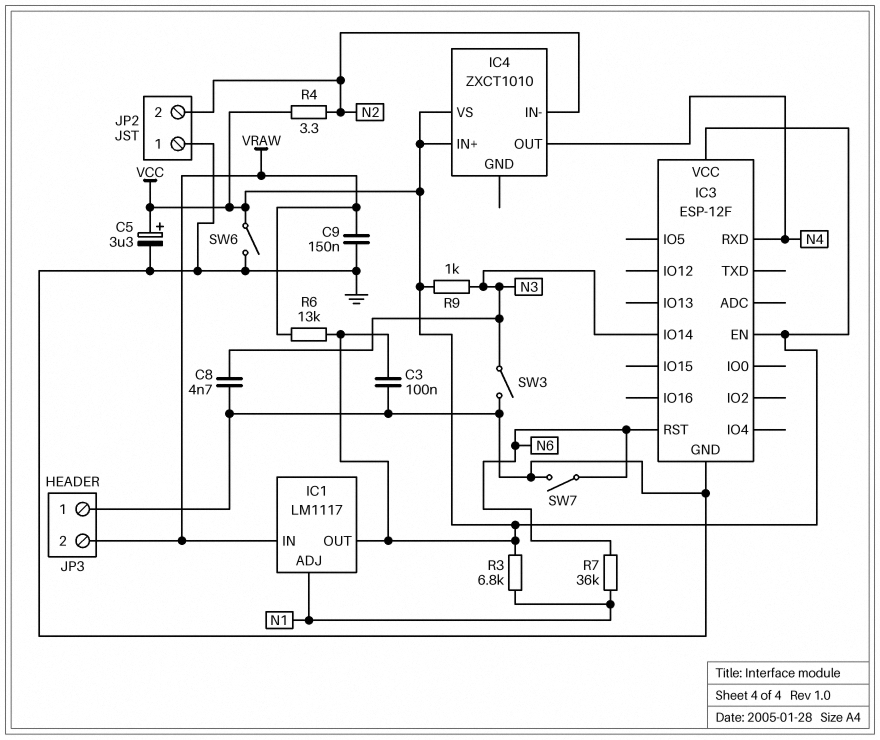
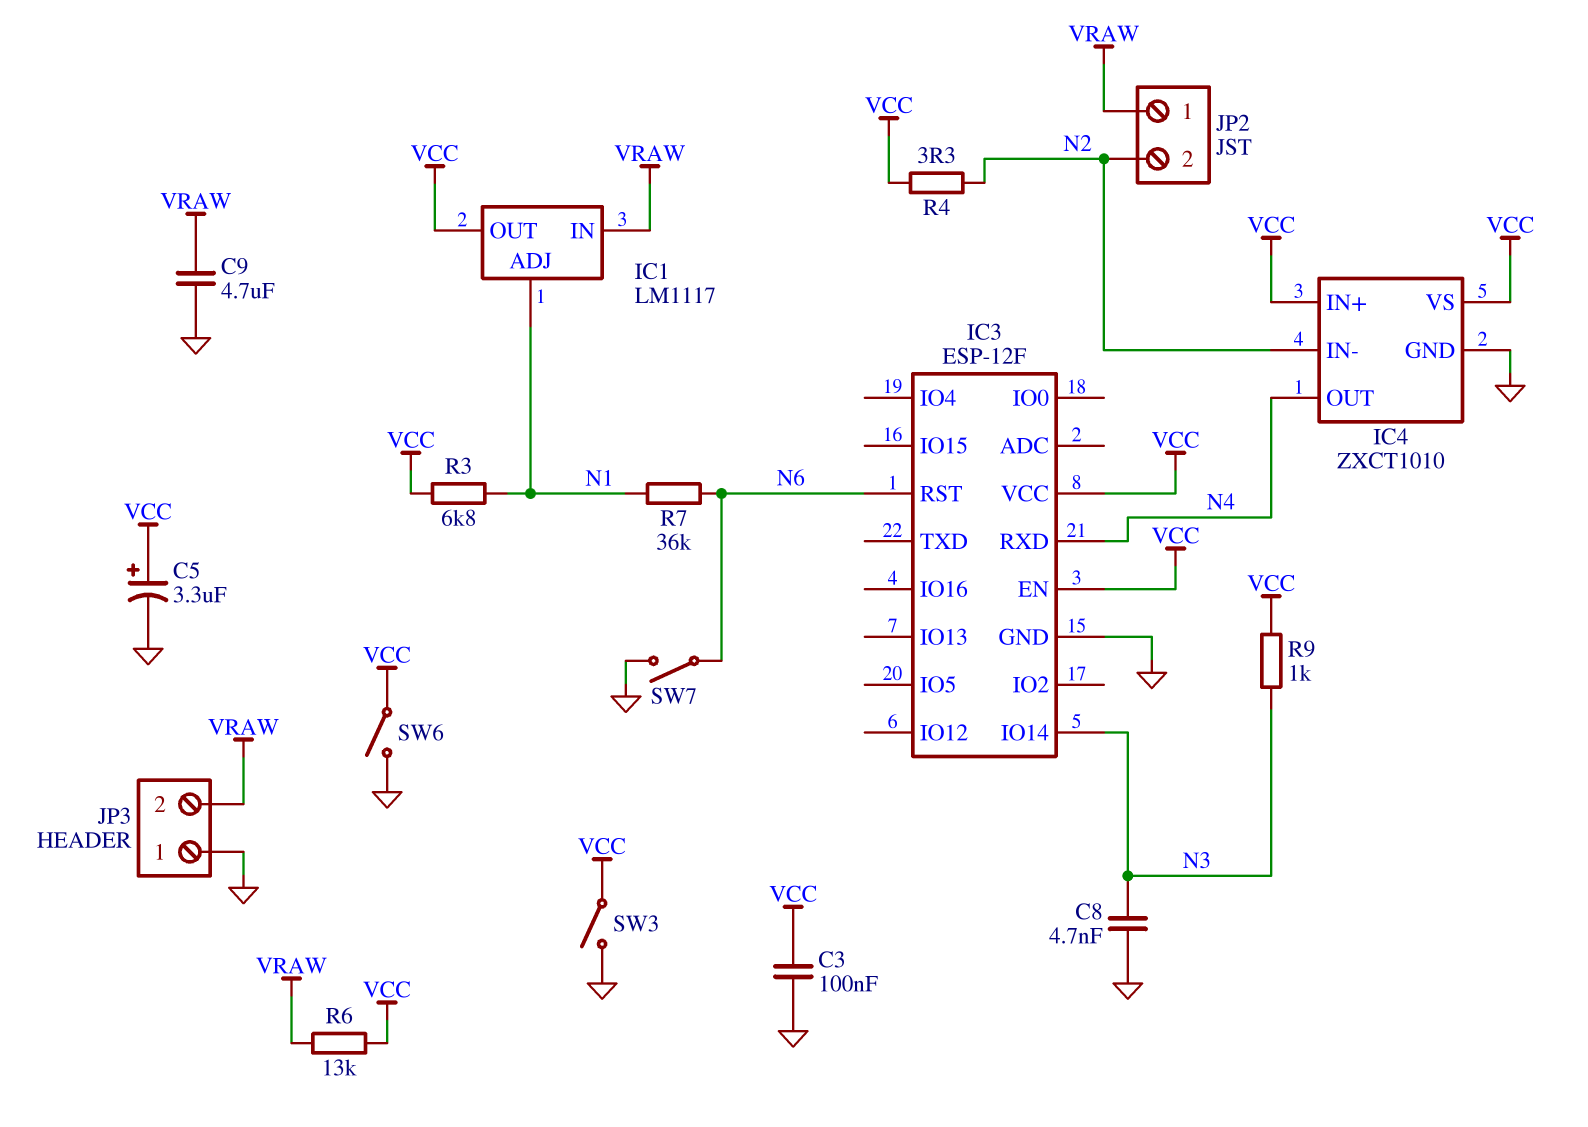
C9: 150nF (GND, VRAW) -> 4.7uF (GND, VRAW)
IC4 pin GND: none -> GND
JP2 pin 1: GND -> VRAW
SW3: switch (GND, N3) -> switch (GND, VCC)

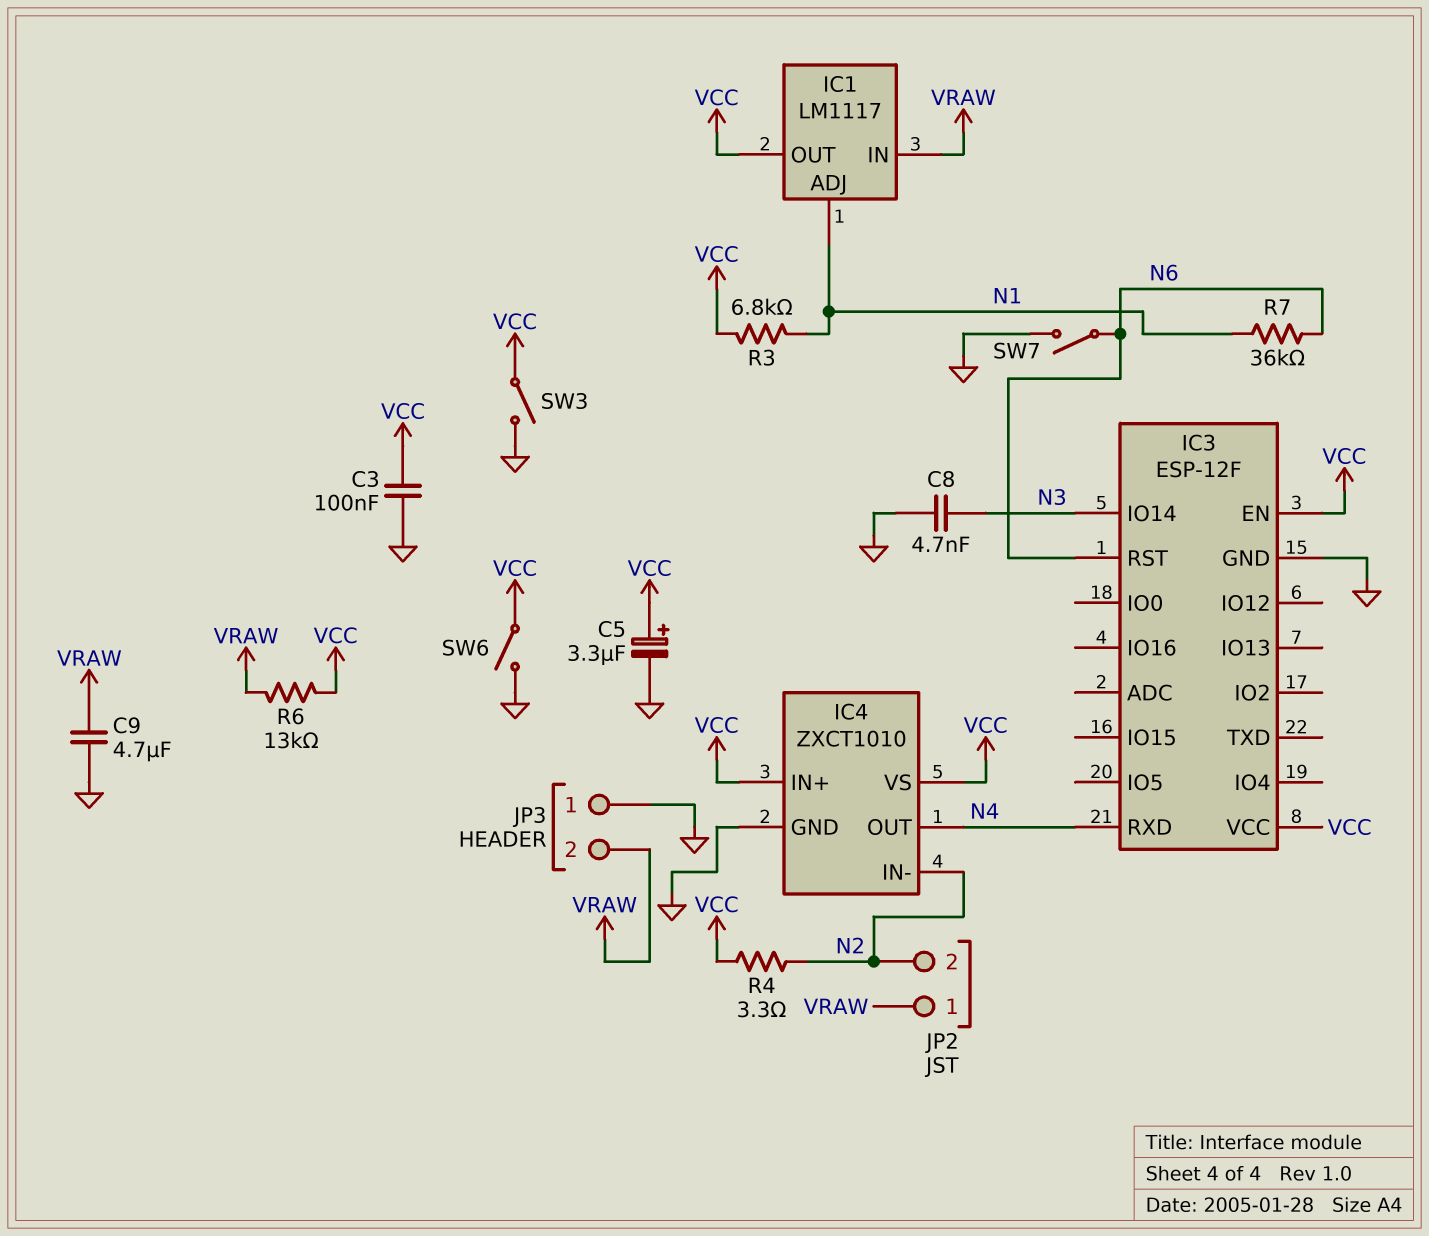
R9: 1k (N3, VCC) -> none

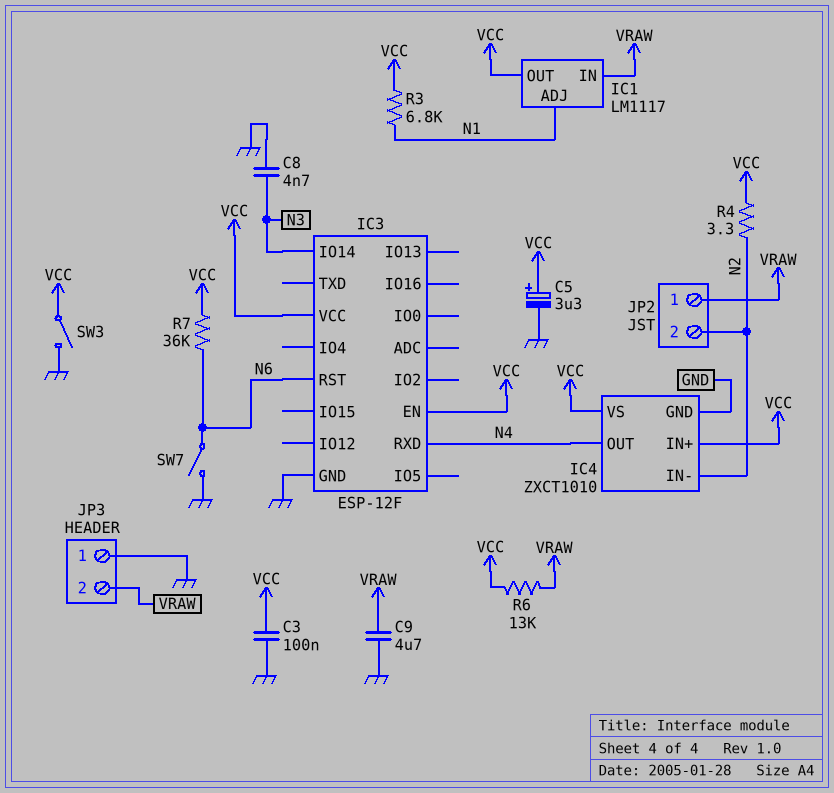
R7: 36k (N1, N6) -> 36k (N6, VCC)
SW6: switch (GND, VCC) -> none

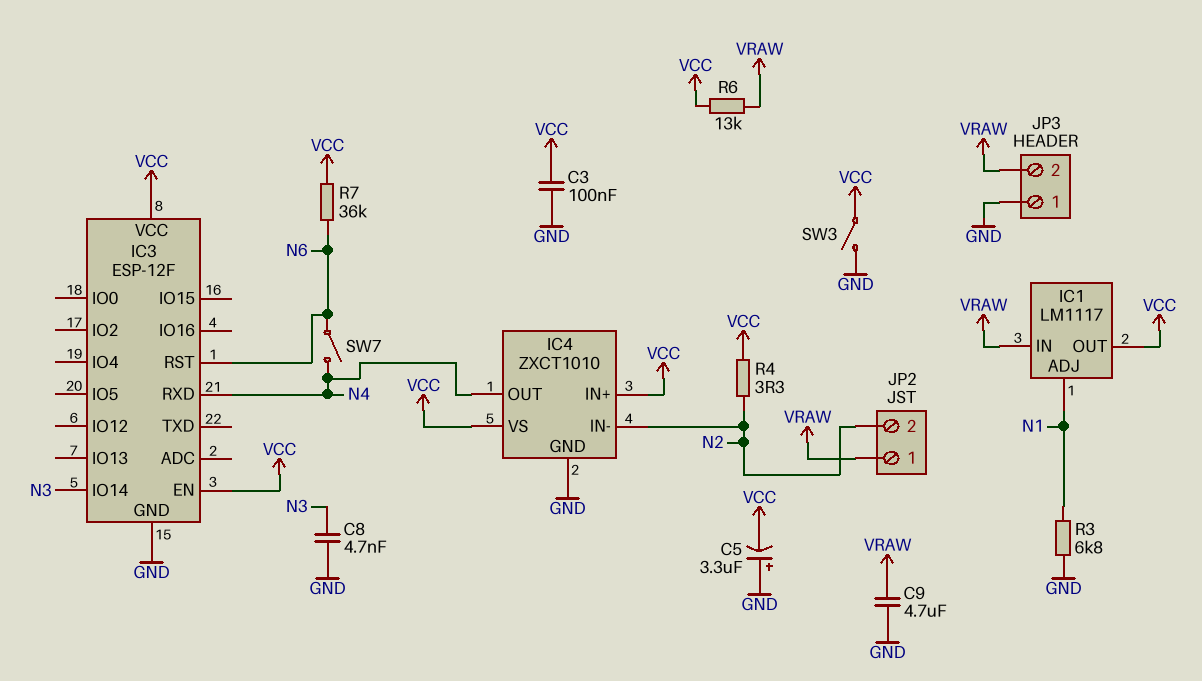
C5: 3.3uF (plus VCC, minus GND) -> 3.3uF (plus GND, minus VCC)
R3: 6.8k (N1, VCC) -> 6.8k (GND, N1)
SW7: switch (GND, N6) -> switch (N4, N6)

